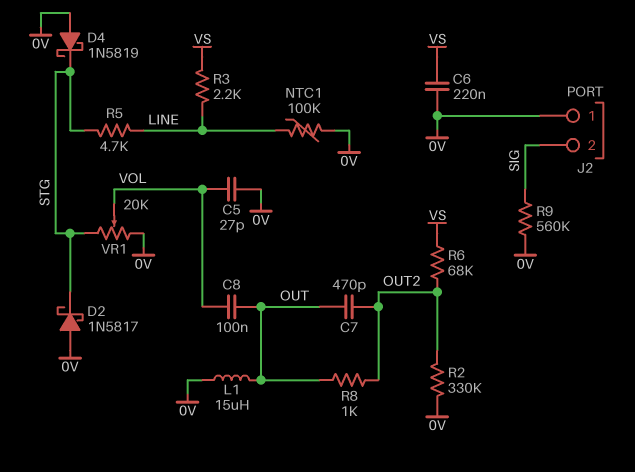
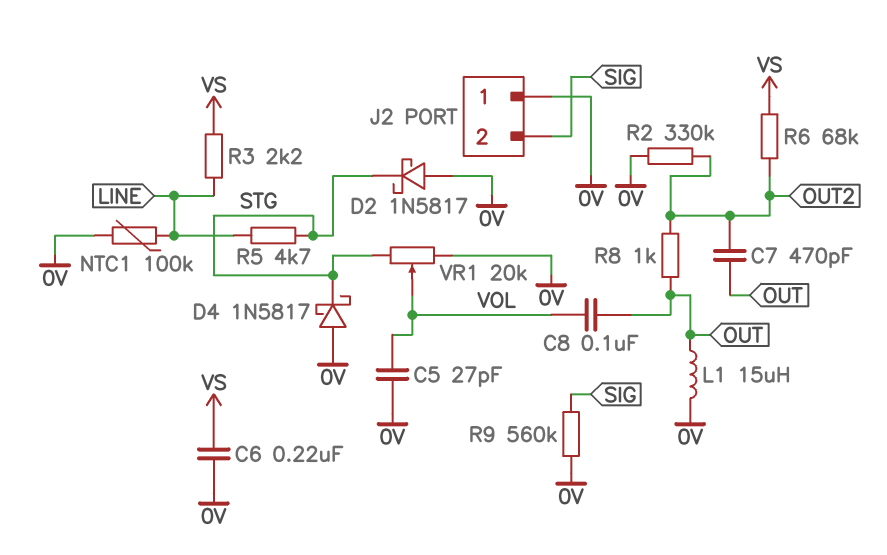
D4: schottky 1N5819 (A 0V, K STG) -> schottky 1N5817 (A 0V, K STG)

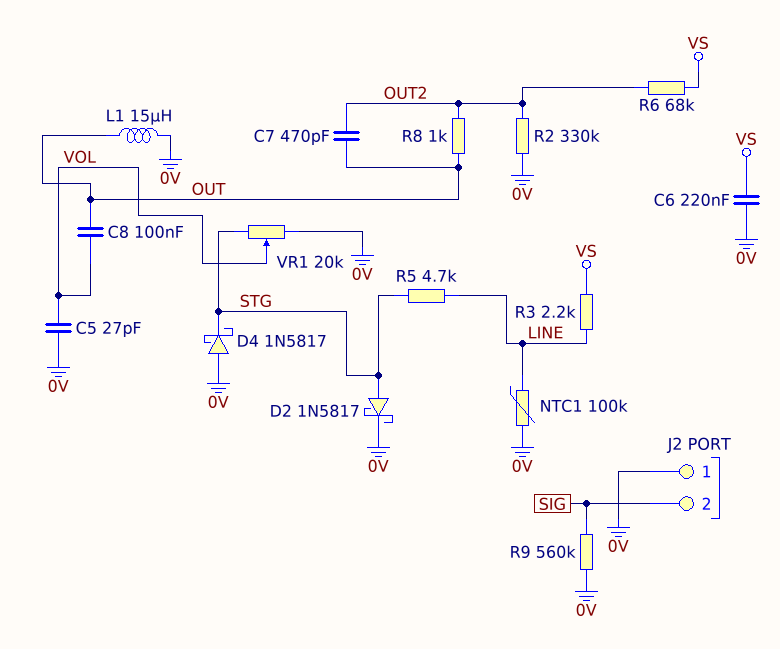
D2: schottky 1N5817 (A 0V, K STG) -> schottky 1N5817 (A STG, K 0V)

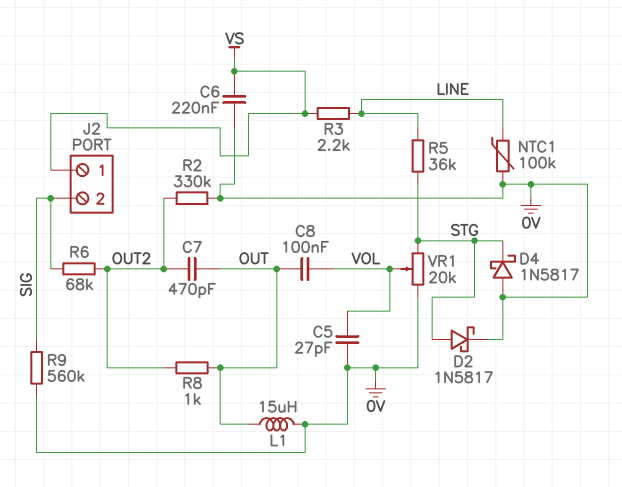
J2 pin 1: 0V -> VS
R5: 4.7k (LINE, STG) -> 36k (LINE, STG)
R6: 68k (OUT2, VS) -> 68k (OUT2, SIG)

